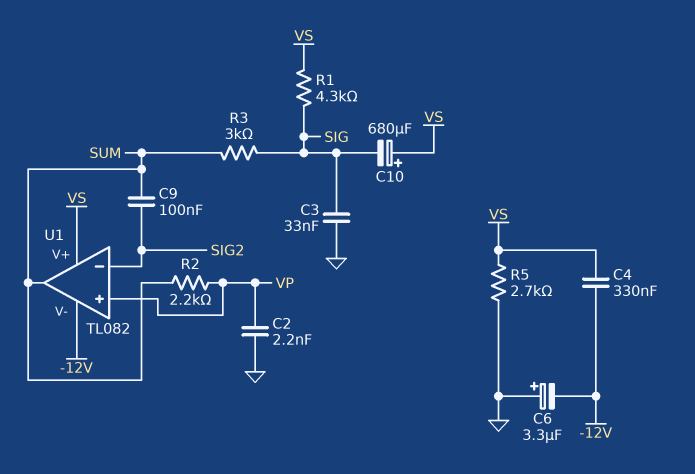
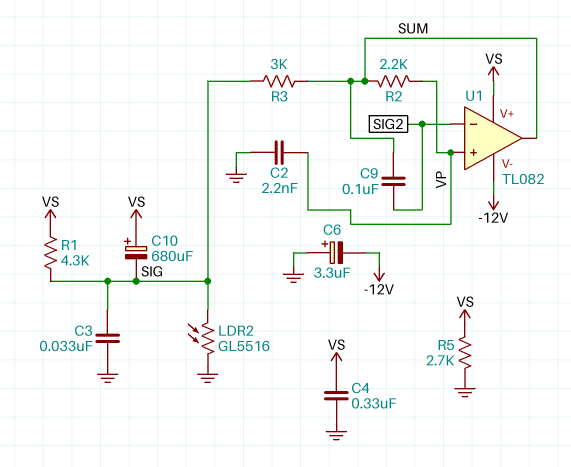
C4: 330nF (-12V, VS) -> 330nF (GND, VS)
LDR2: none -> GL5516 (GND, SIG)

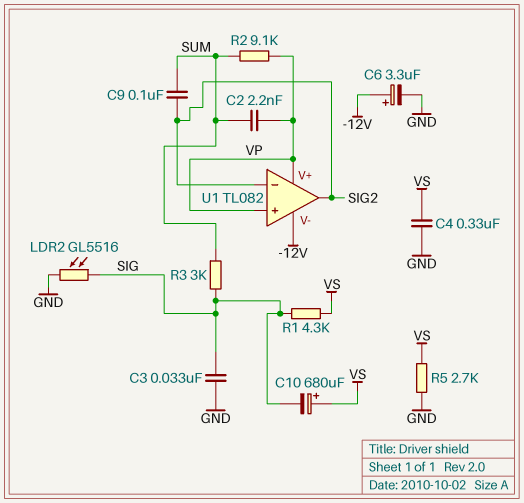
C2: 2.2nF (GND, VP) -> 2.2nF (SUM, VP)
C6: 3.3uF (plus GND, minus -12V) -> 3.3uF (plus -12V, minus GND)
R2: 2.2k (SUM, VP) -> 9.1k (SUM, VP)
U1 pin V+: VS -> VP
U1 pin out: SUM -> SIG2

